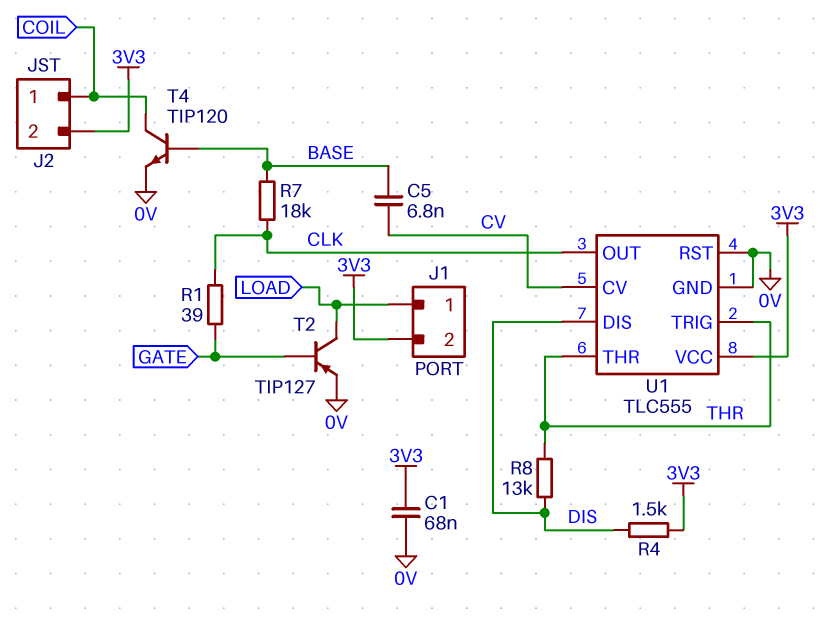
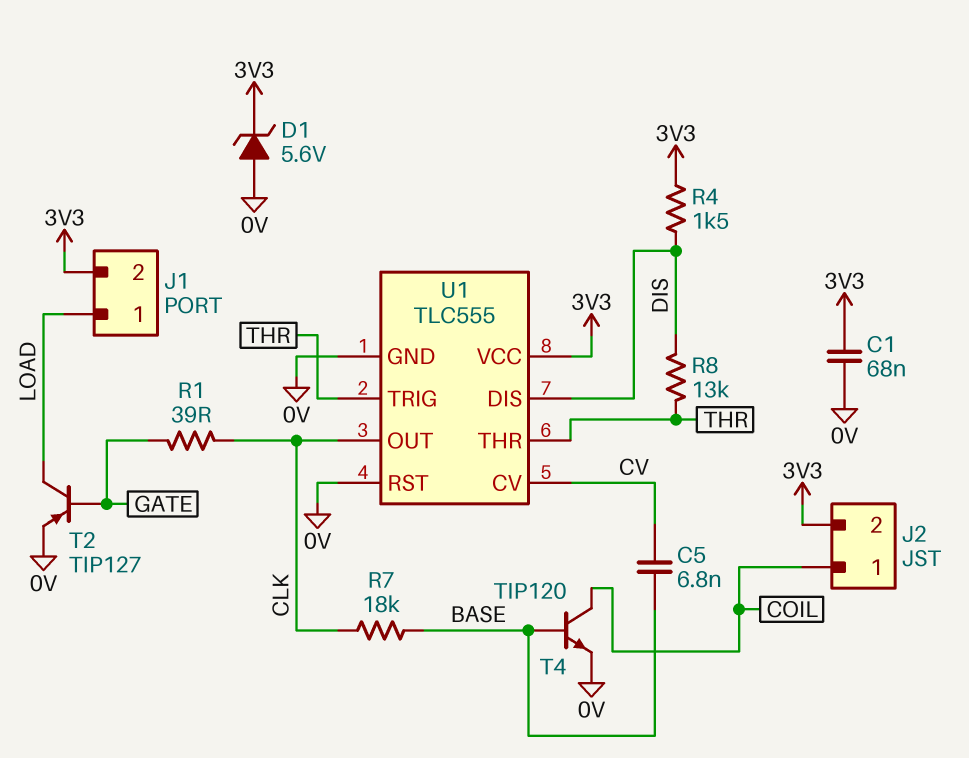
D1: none -> zener 5.6V (A 0V, K 3V3)

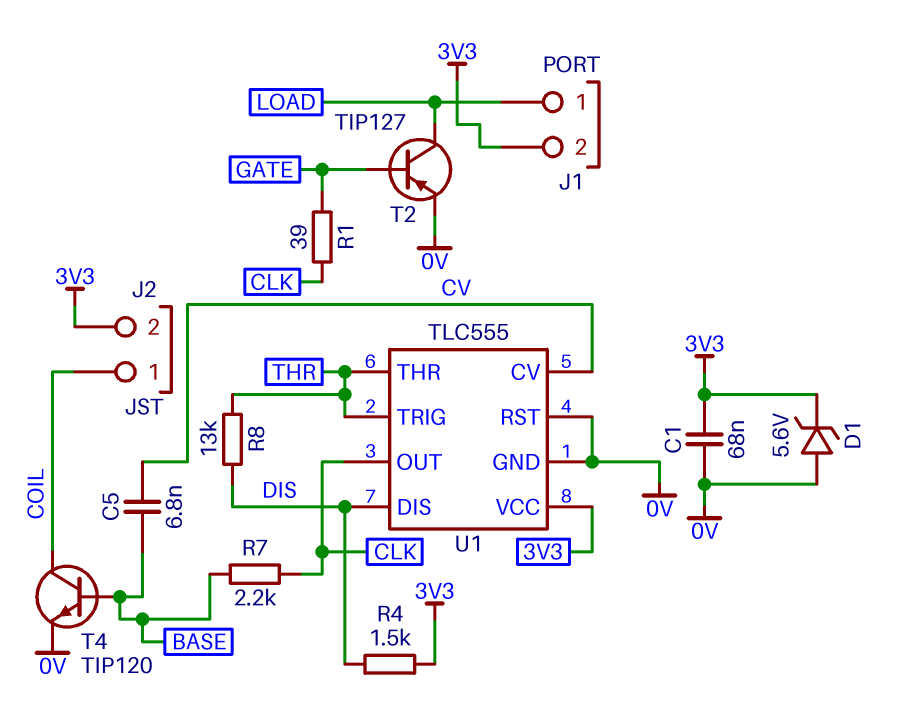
R7: 18k (BASE, CLK) -> 2.2k (BASE, CLK)

